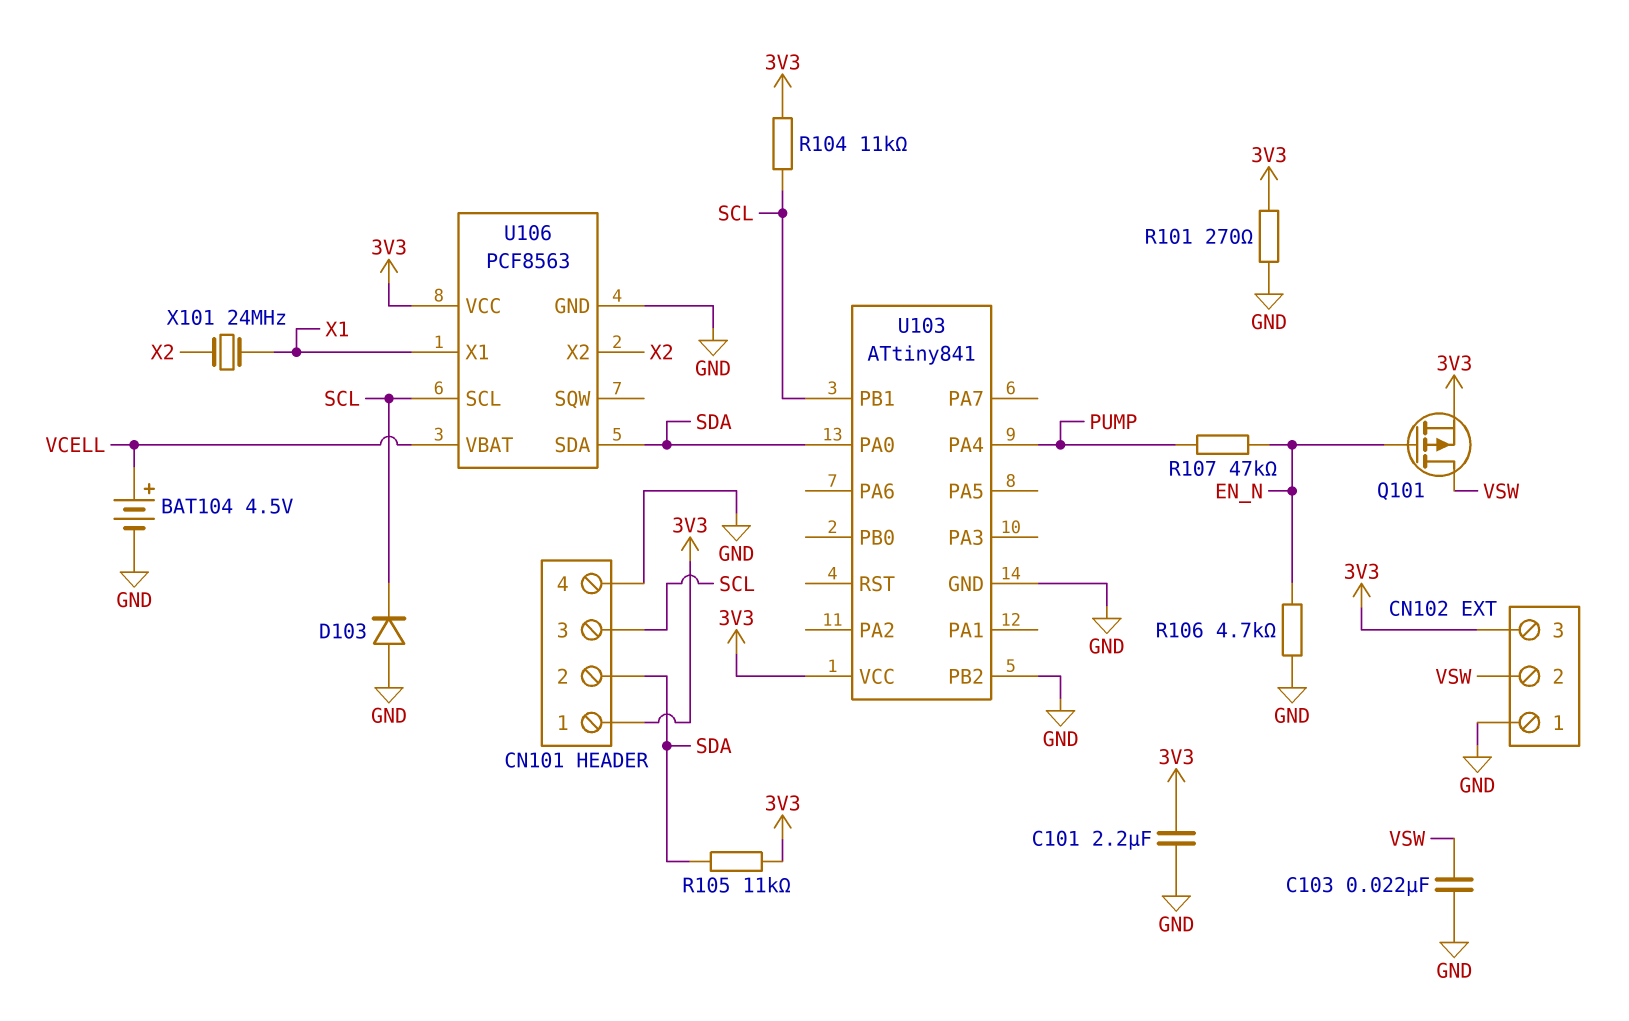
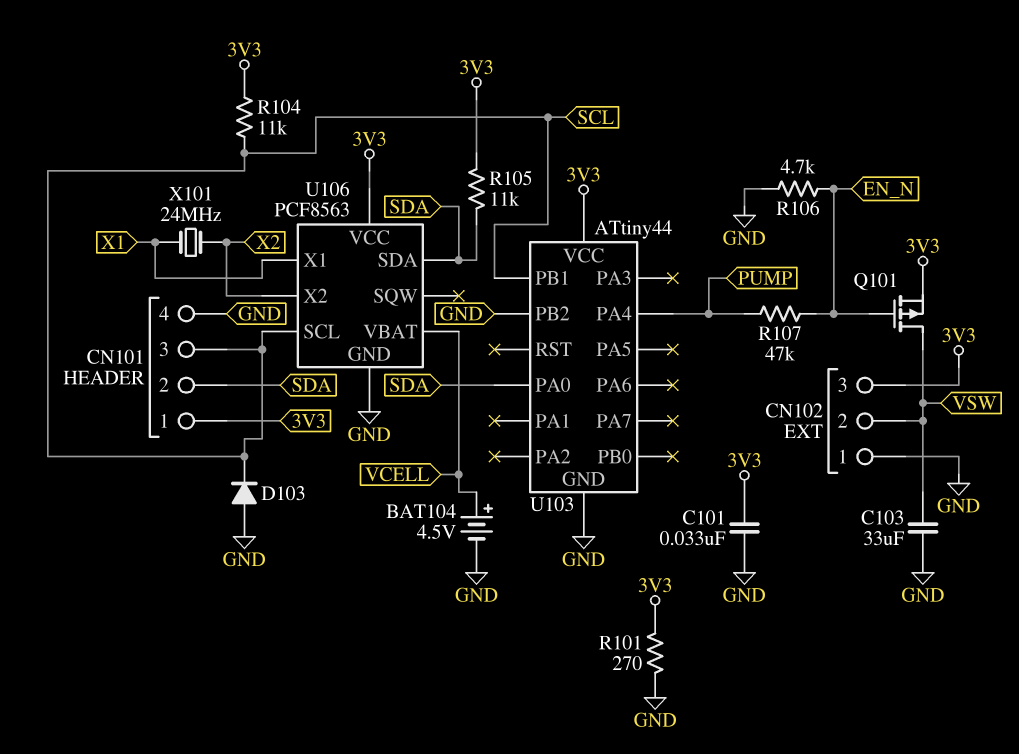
C101: 2.2uF (3V3, GND) -> 33nF (3V3, GND)
C103: 22nF (GND, VSW) -> 33uF (GND, VSW)
U103: ATtiny841 -> ATtiny44

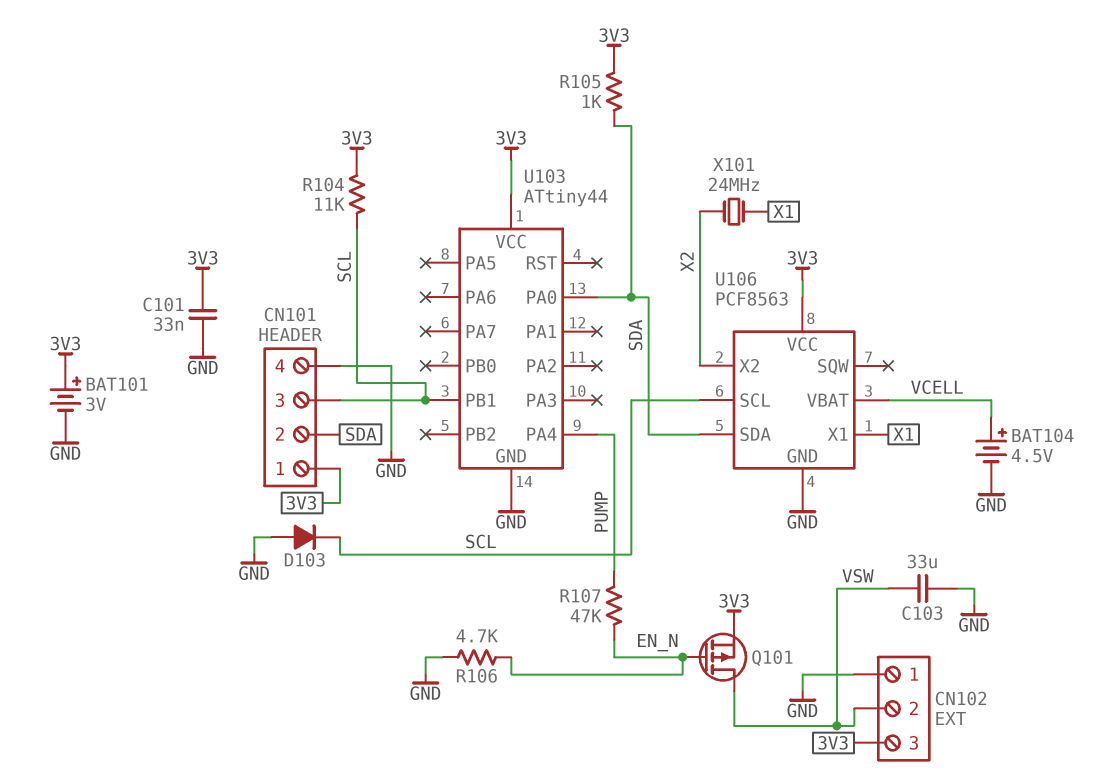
BAT101: none -> 3V (plus 3V3, minus GND)
R101: 270 (3V3, GND) -> none
R105: 11k (3V3, SDA) -> 1k (3V3, SDA)
U103 pin PB2: GND -> none

